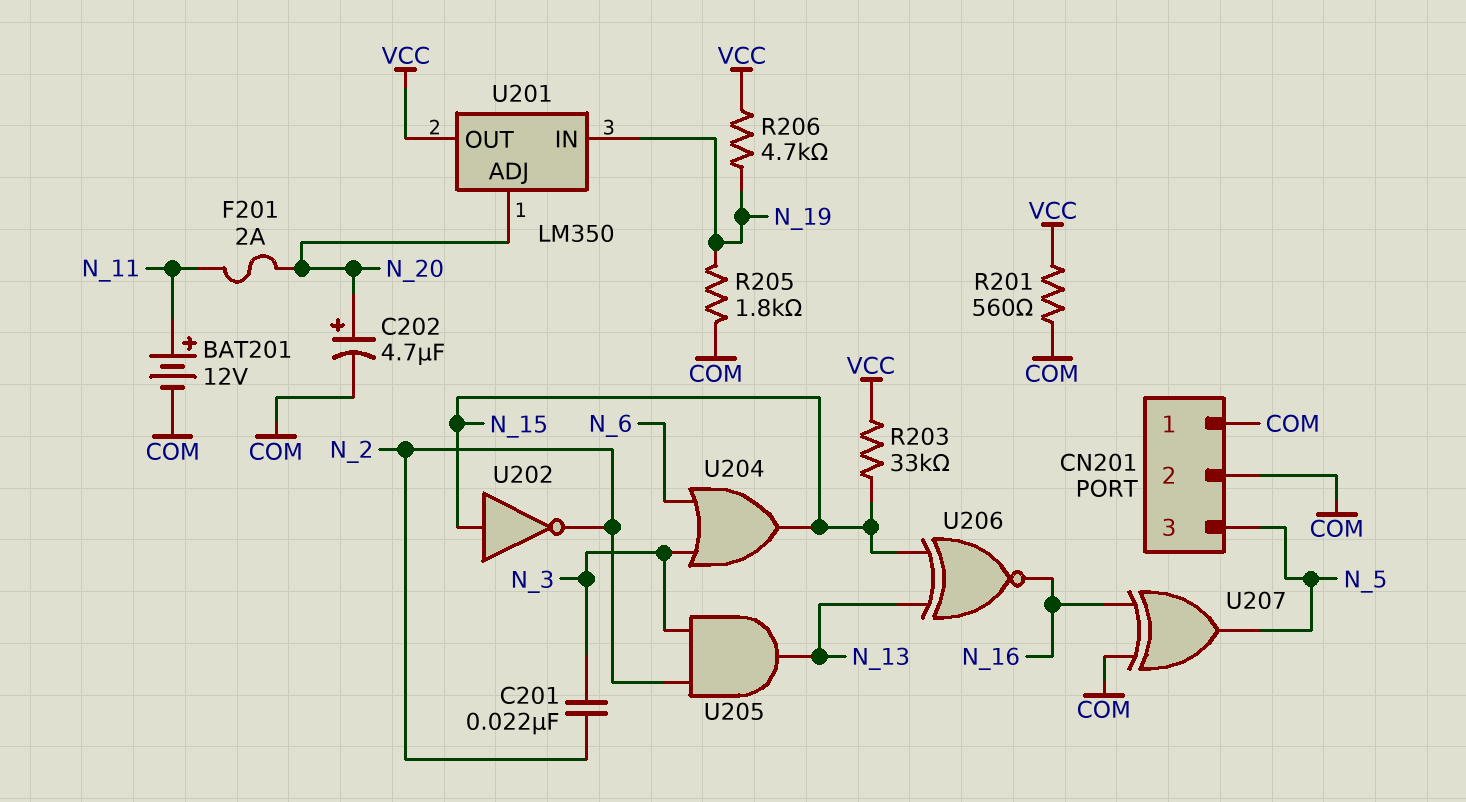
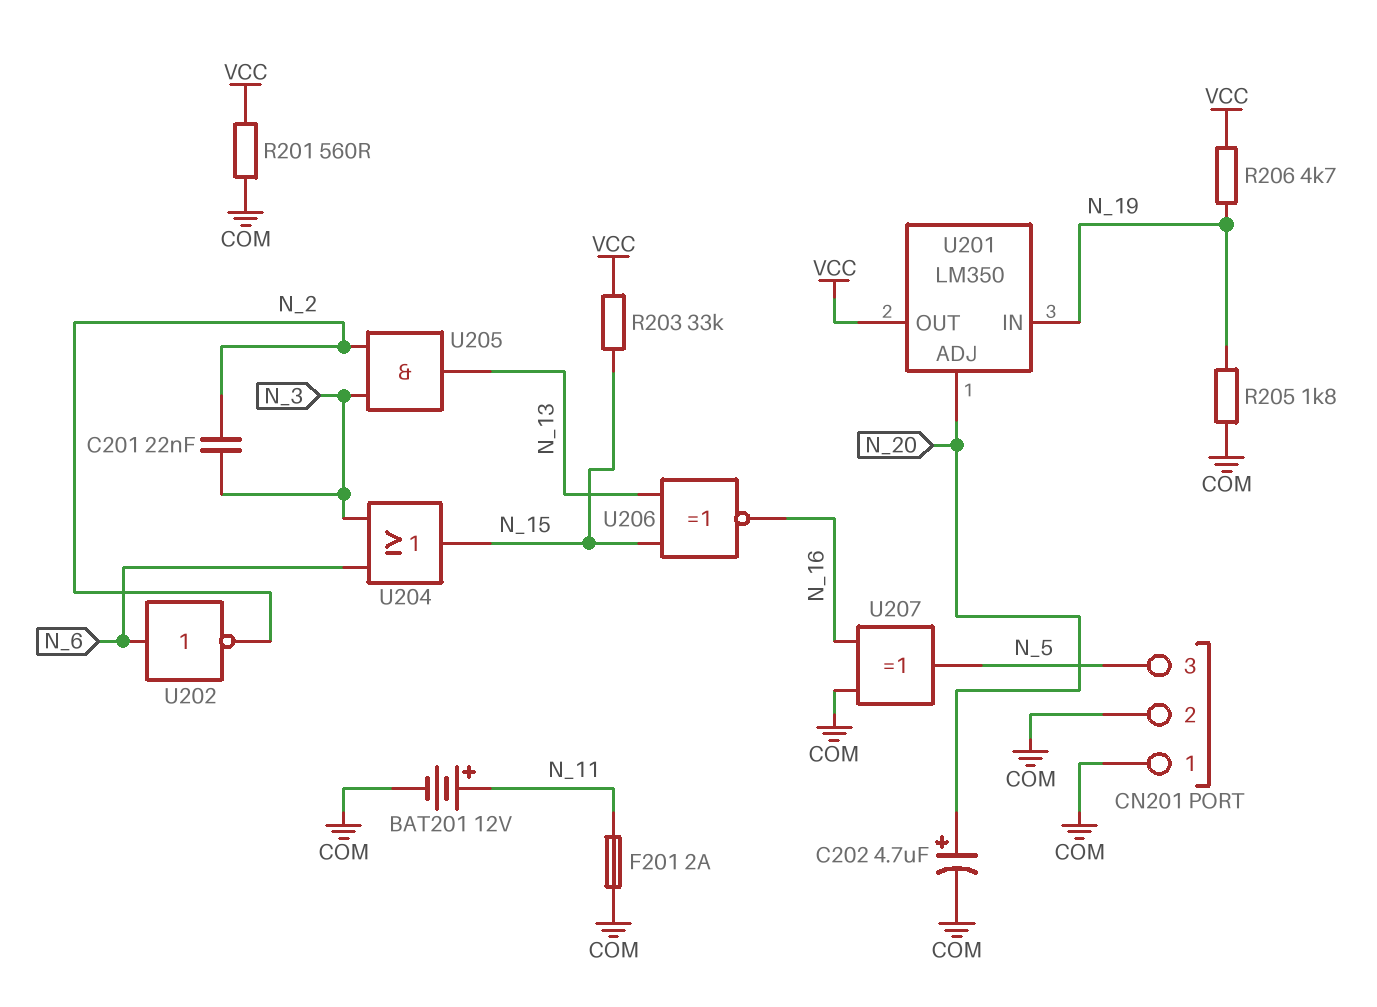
F201: 2A (N_11, N_20) -> 2A (COM, N_11)
U202: NOT (in N_15, out N_2) -> NOT (in N_6, out N_2)

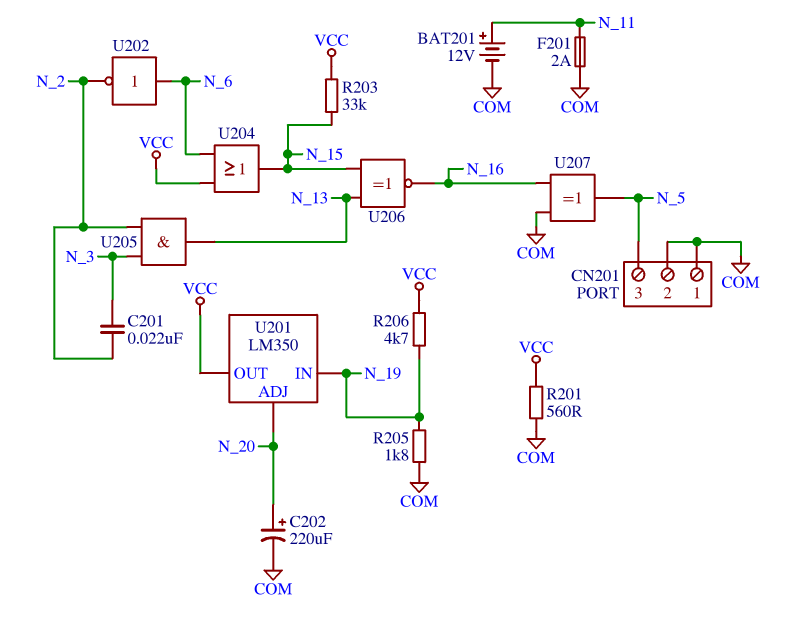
C202: 4.7uF (plus N_20, minus COM) -> 220uF (plus N_20, minus COM)
U204: OR (in N_3, in N_6, out N_15) -> OR (in N_6, in VCC, out N_15)

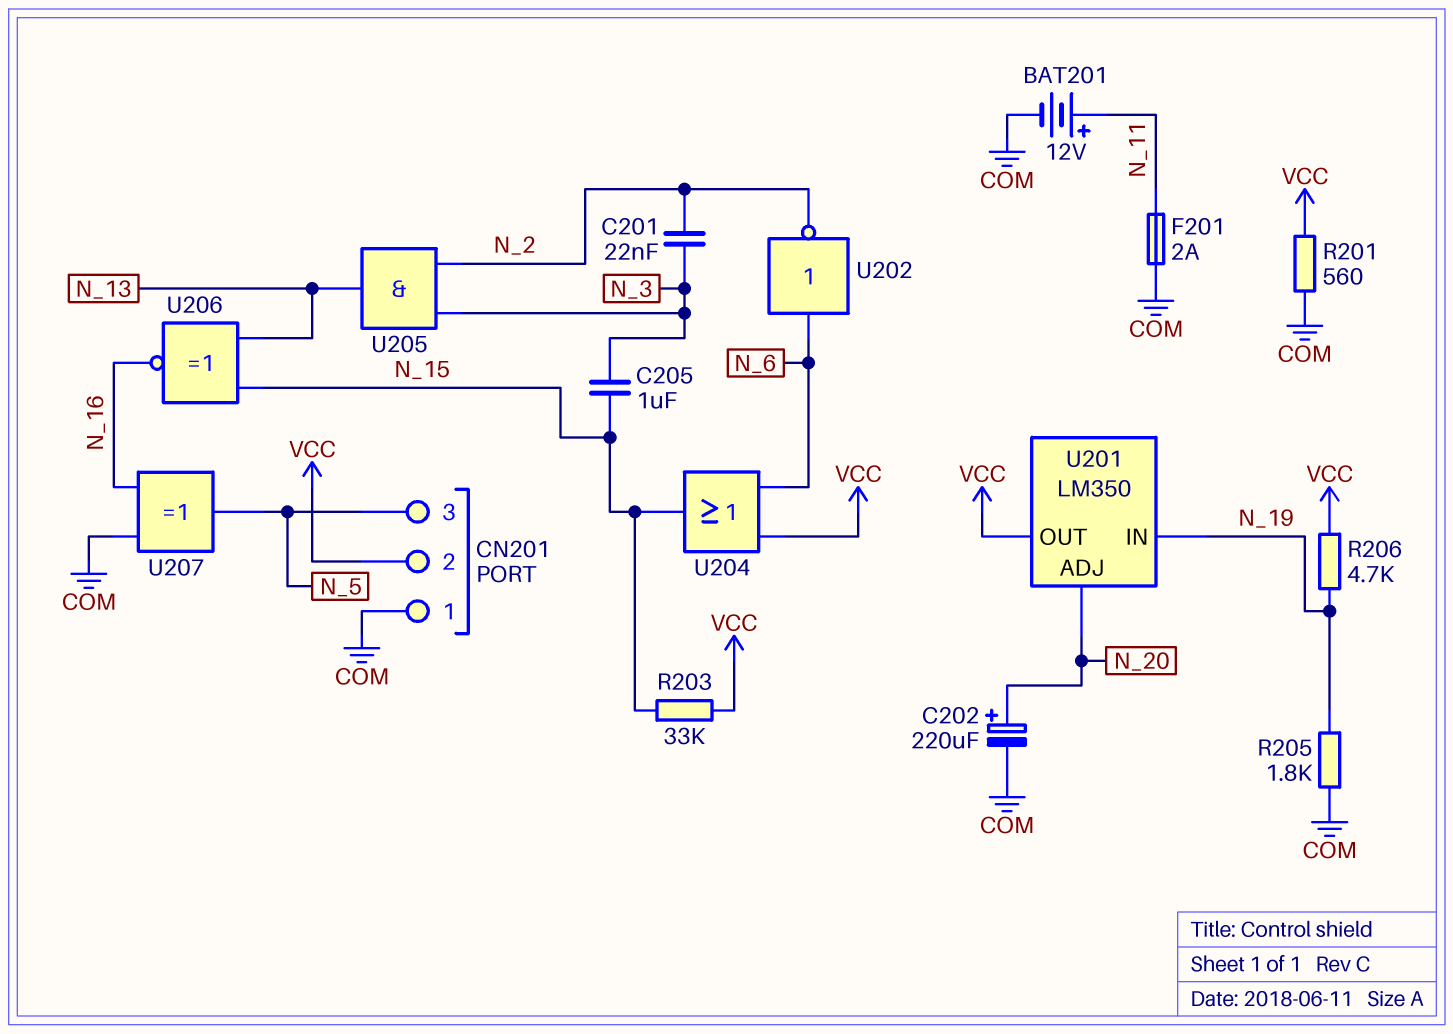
C205: none -> 1uF (N_3, N_15)
CN201 pin 2: COM -> VCC

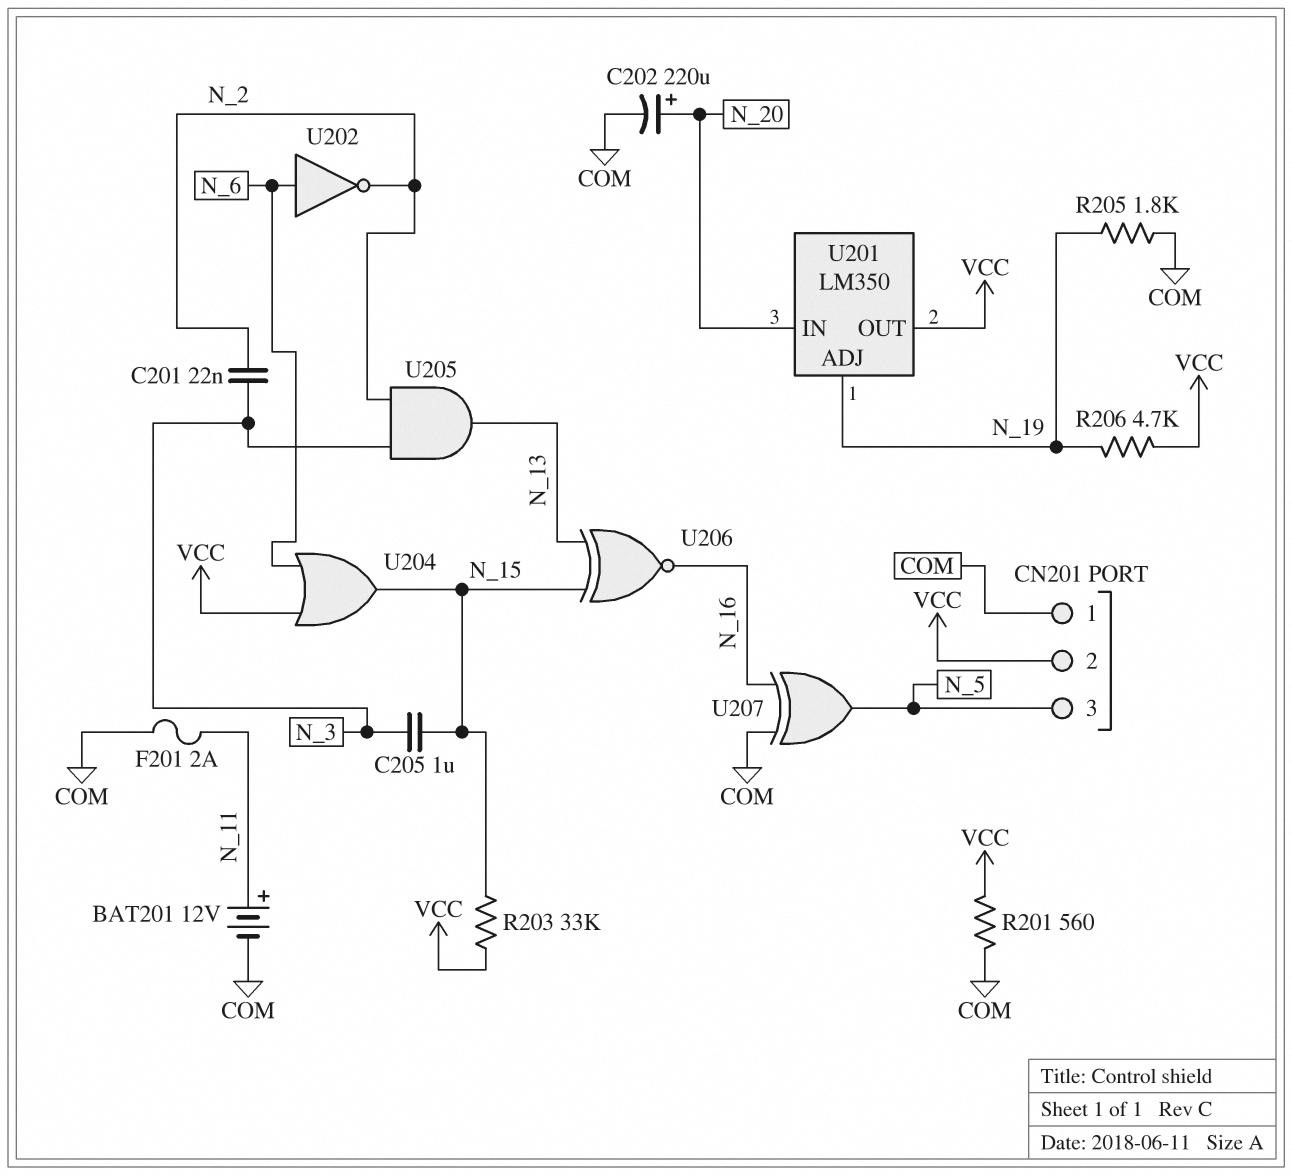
U201 pin ADJ: N_20 -> N_19
U201 pin IN: N_19 -> N_20

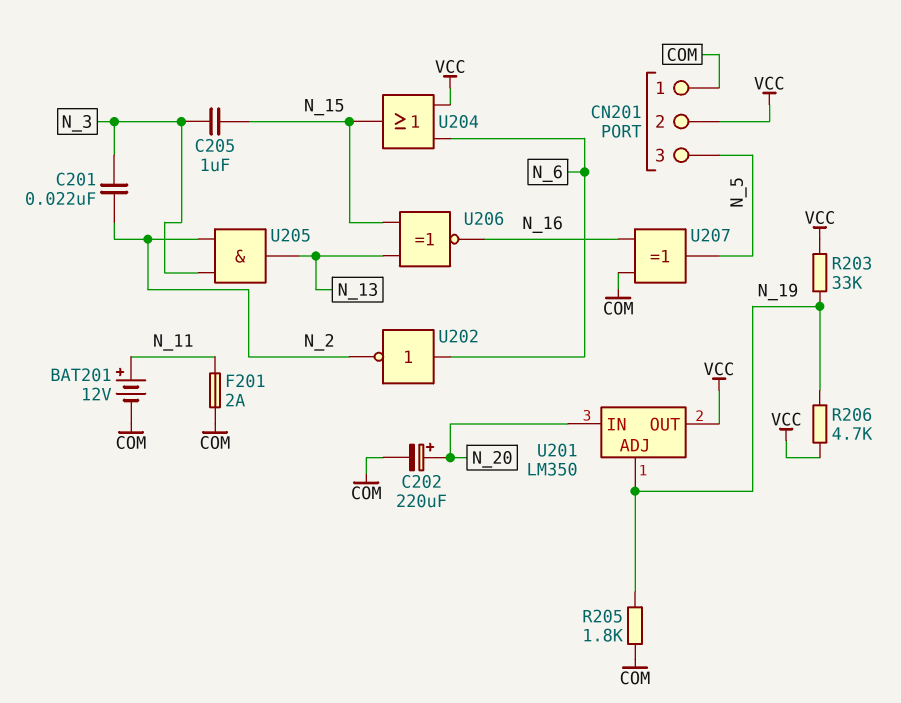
R201: 560 (COM, VCC) -> none
R203: 33k (N_15, VCC) -> 33k (N_19, VCC)

